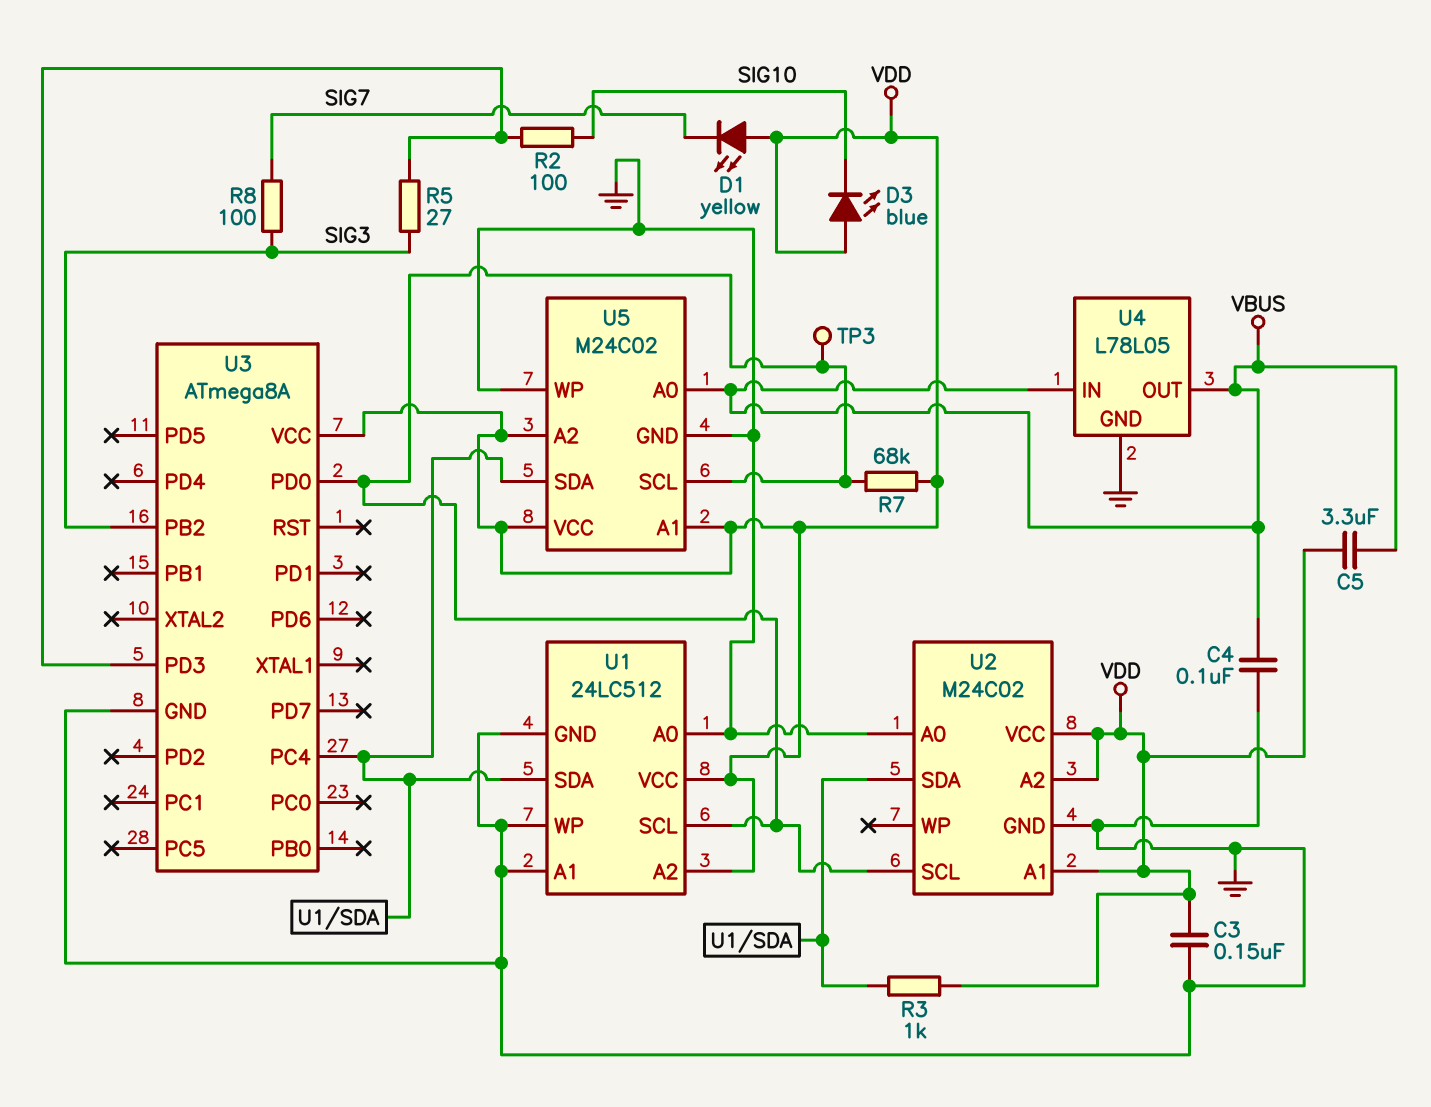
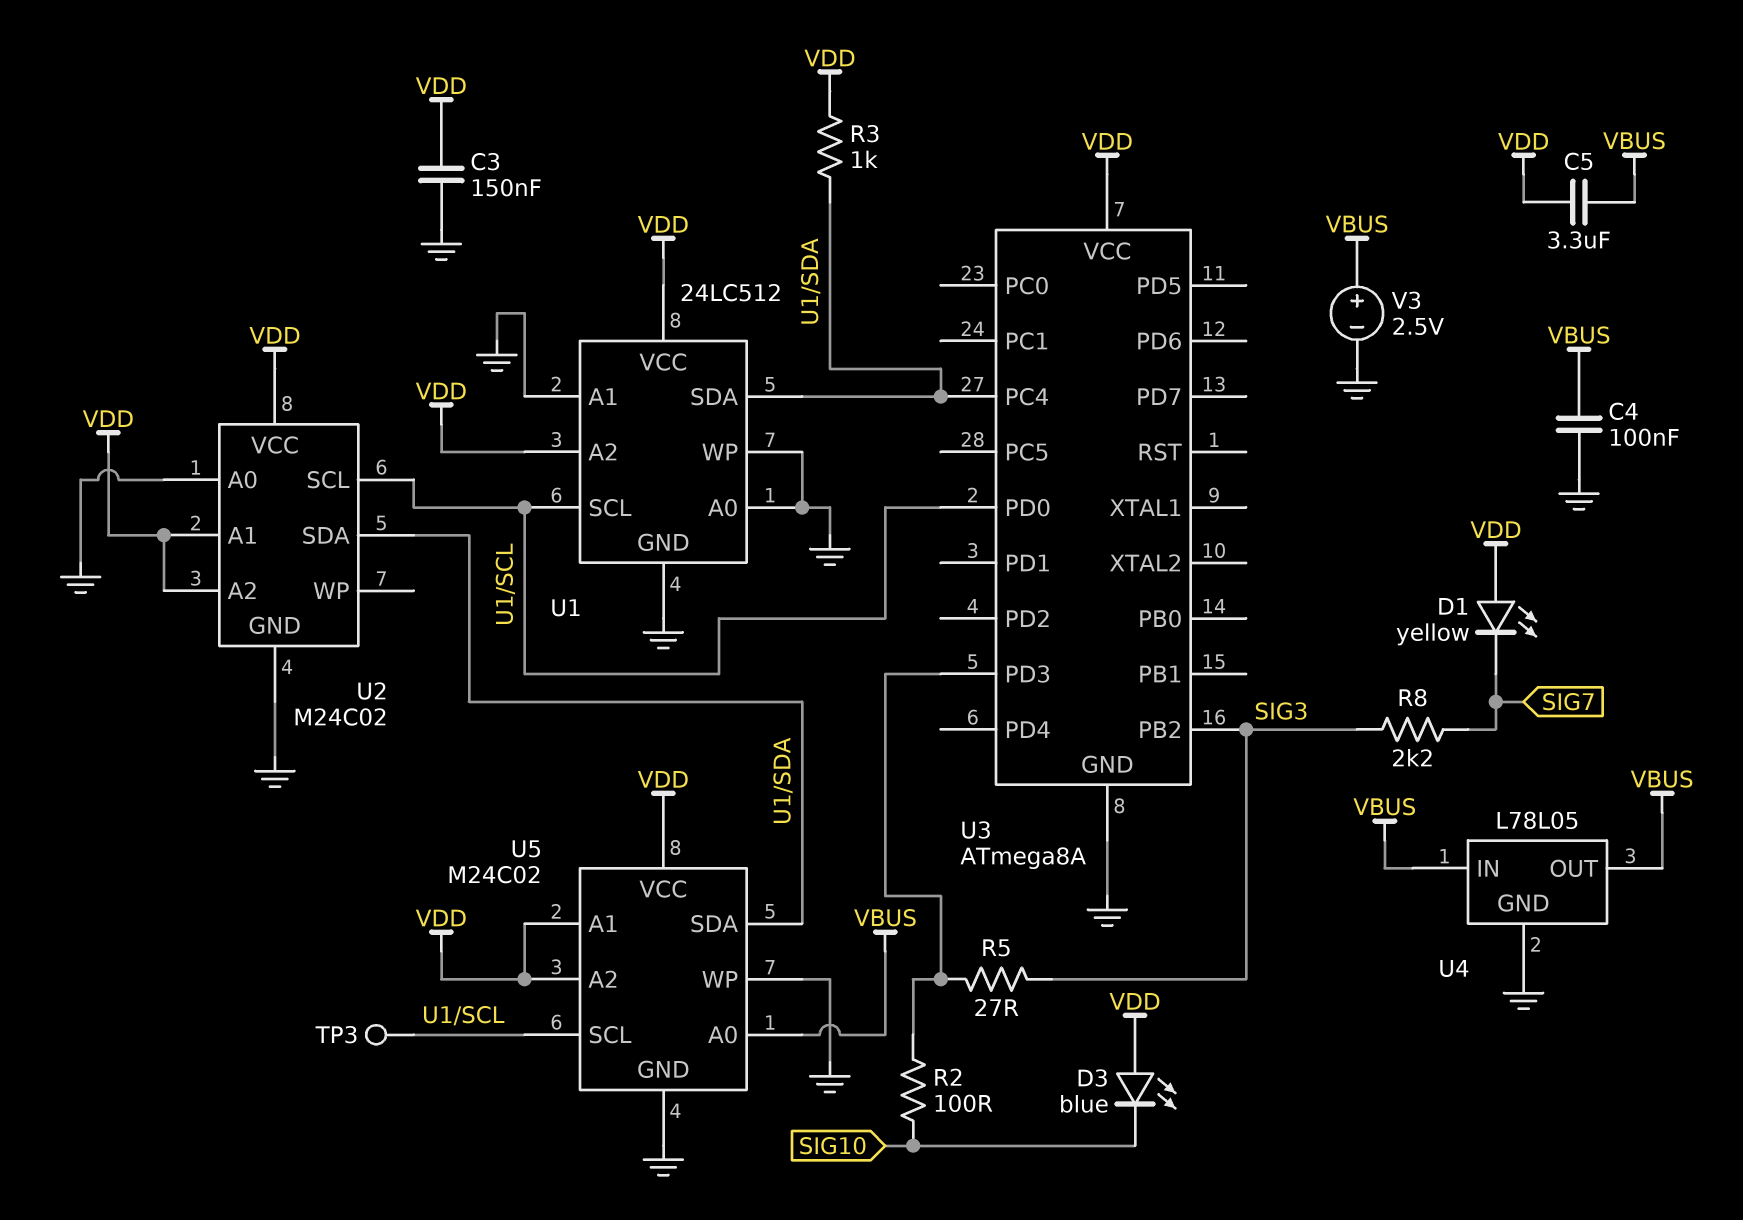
R7: 68k (U1/SCL, VDD) -> none
R8: 100 (SIG3, SIG7) -> 2.2k (SIG3, SIG7)
V3: none -> 2.5V (plus VBUS, minus GND)

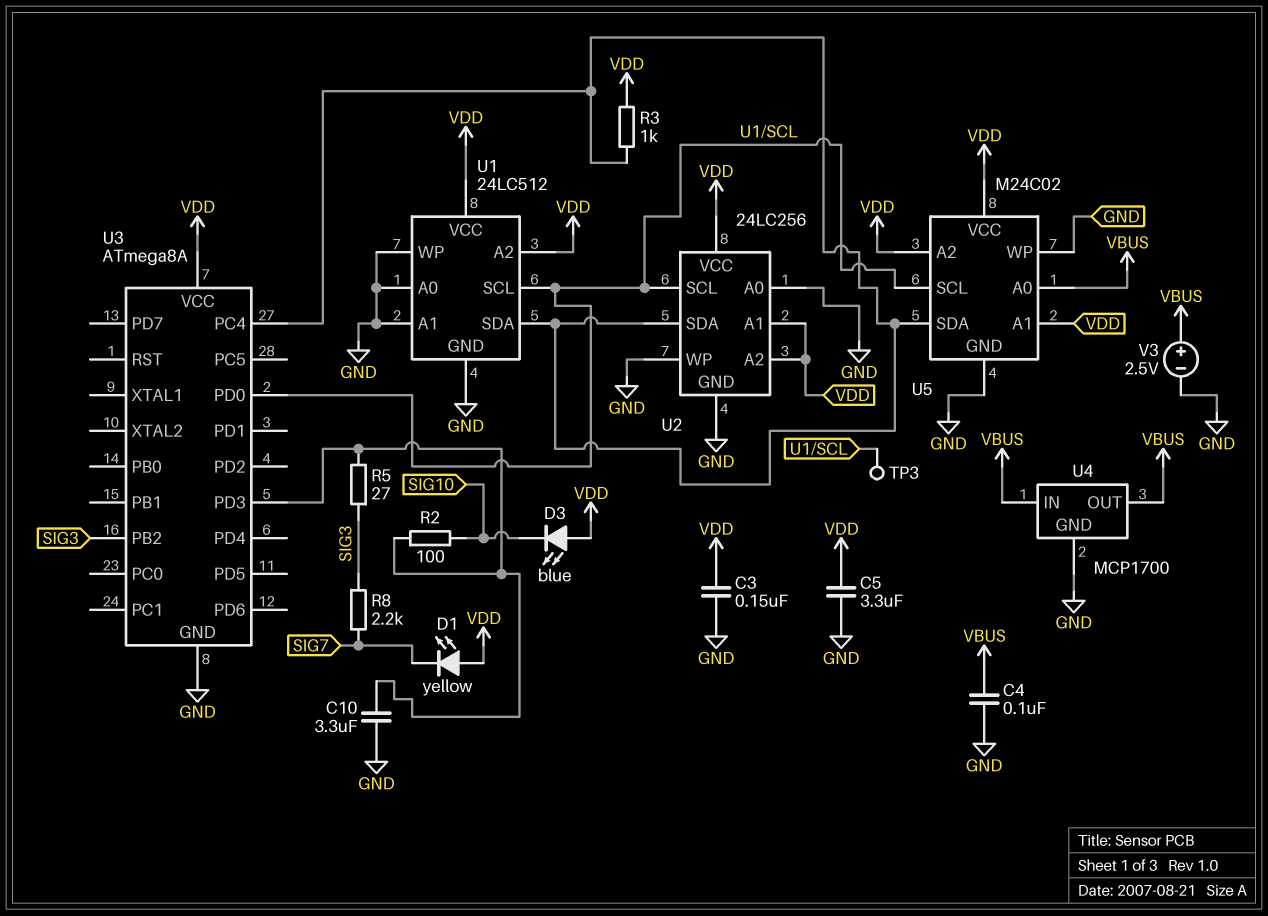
C5: 3.3uF (VBUS, VDD) -> 3.3uF (GND, VDD)
C10: none -> 3.3uF (GND, U3/PD3)
U2: M24C02 -> 24LC256
U2 pin WP: none -> GND
U4: L78L05 -> MCP1700

